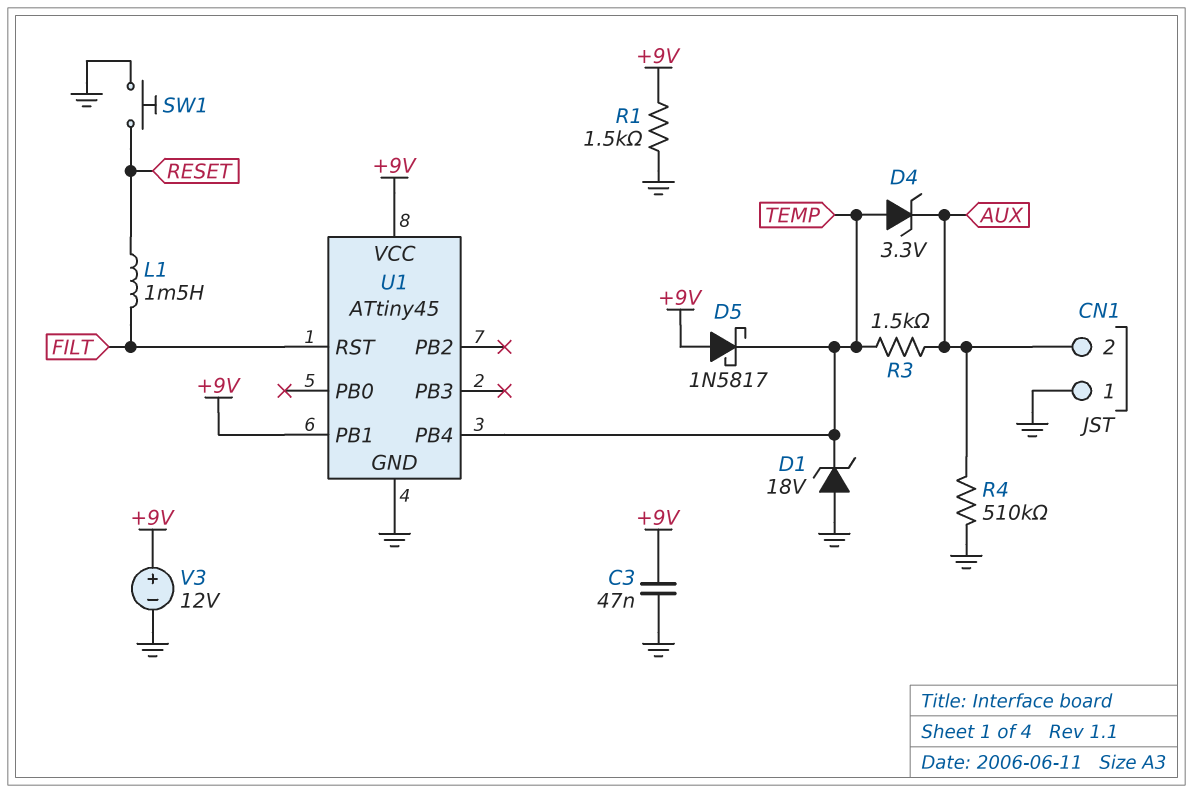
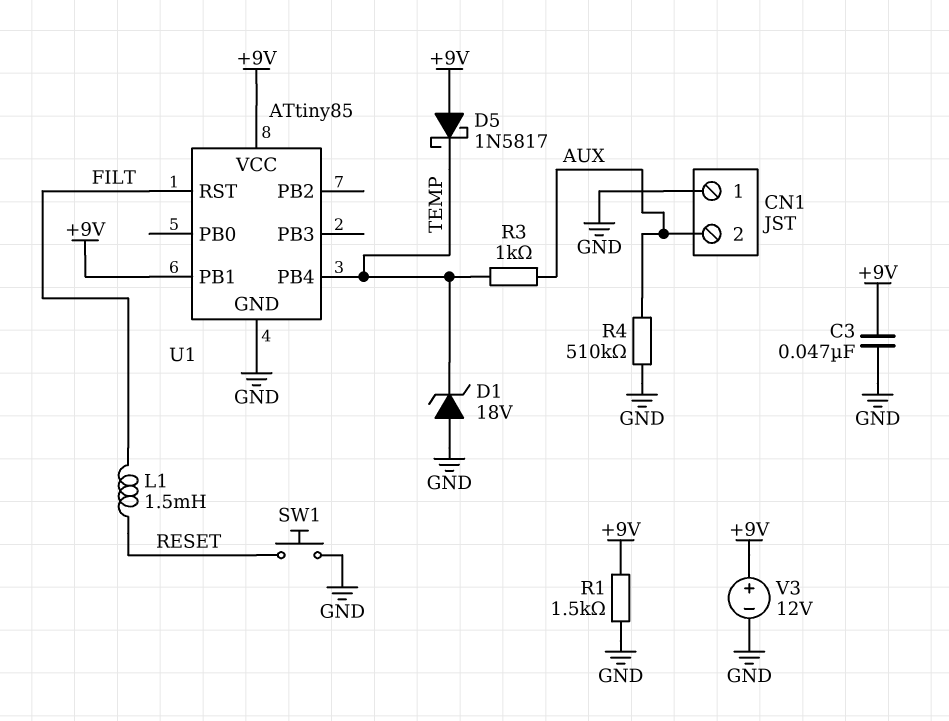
D4: zener 3.3V (A TEMP, K AUX) -> none
R3: 1.5k (AUX, TEMP) -> 1k (AUX, TEMP)
U1: ATtiny45 -> ATtiny85

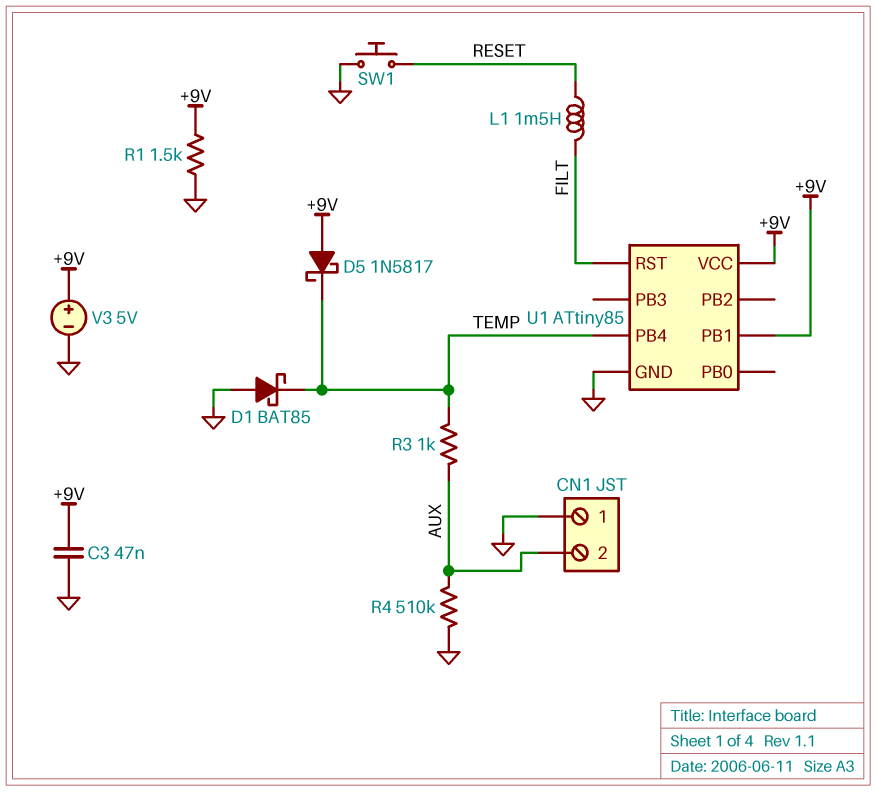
D1: zener 18V (A GND, K TEMP) -> schottky BAT85 (A GND, K TEMP)
V3: 12V (plus +9V, minus GND) -> 5V (plus +9V, minus GND)

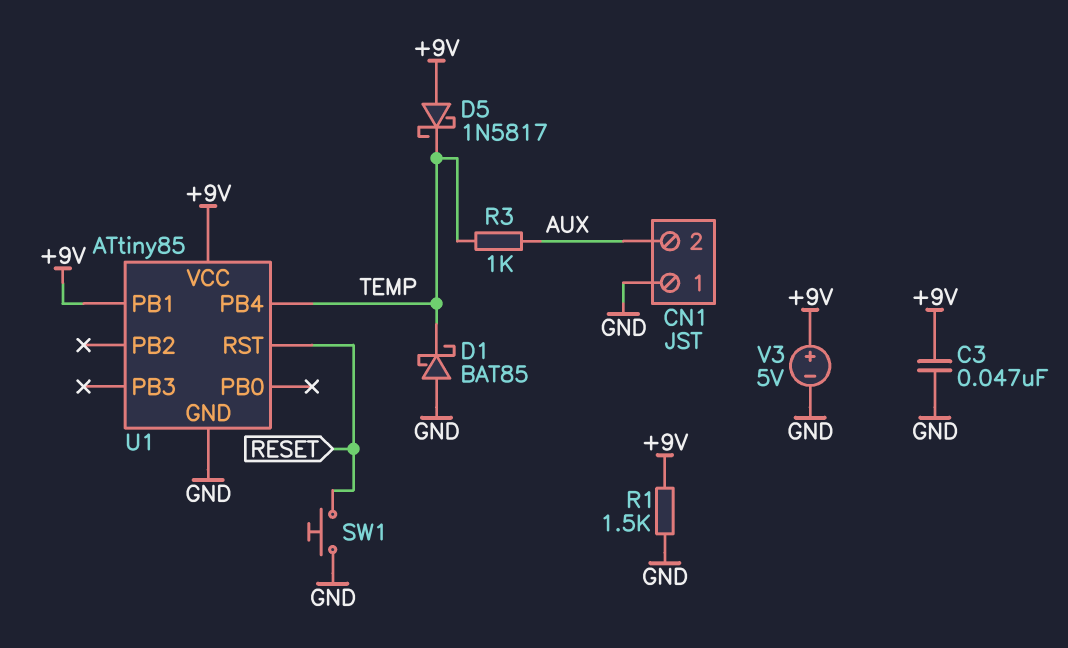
L1: 1.5mH (FILT, RESET) -> none
R4: 510k (AUX, GND) -> none
U1 pin RST: FILT -> RESET

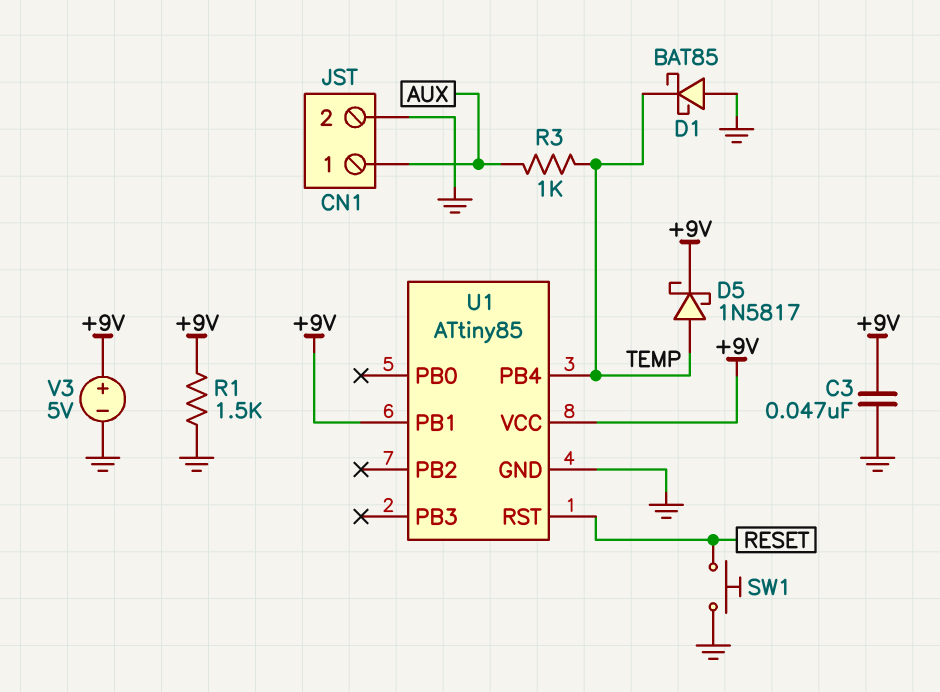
CN1 pin 1: GND -> AUX
CN1 pin 2: AUX -> GND
D5: schottky 1N5817 (A +9V, K TEMP) -> schottky 1N5817 (A TEMP, K +9V)

